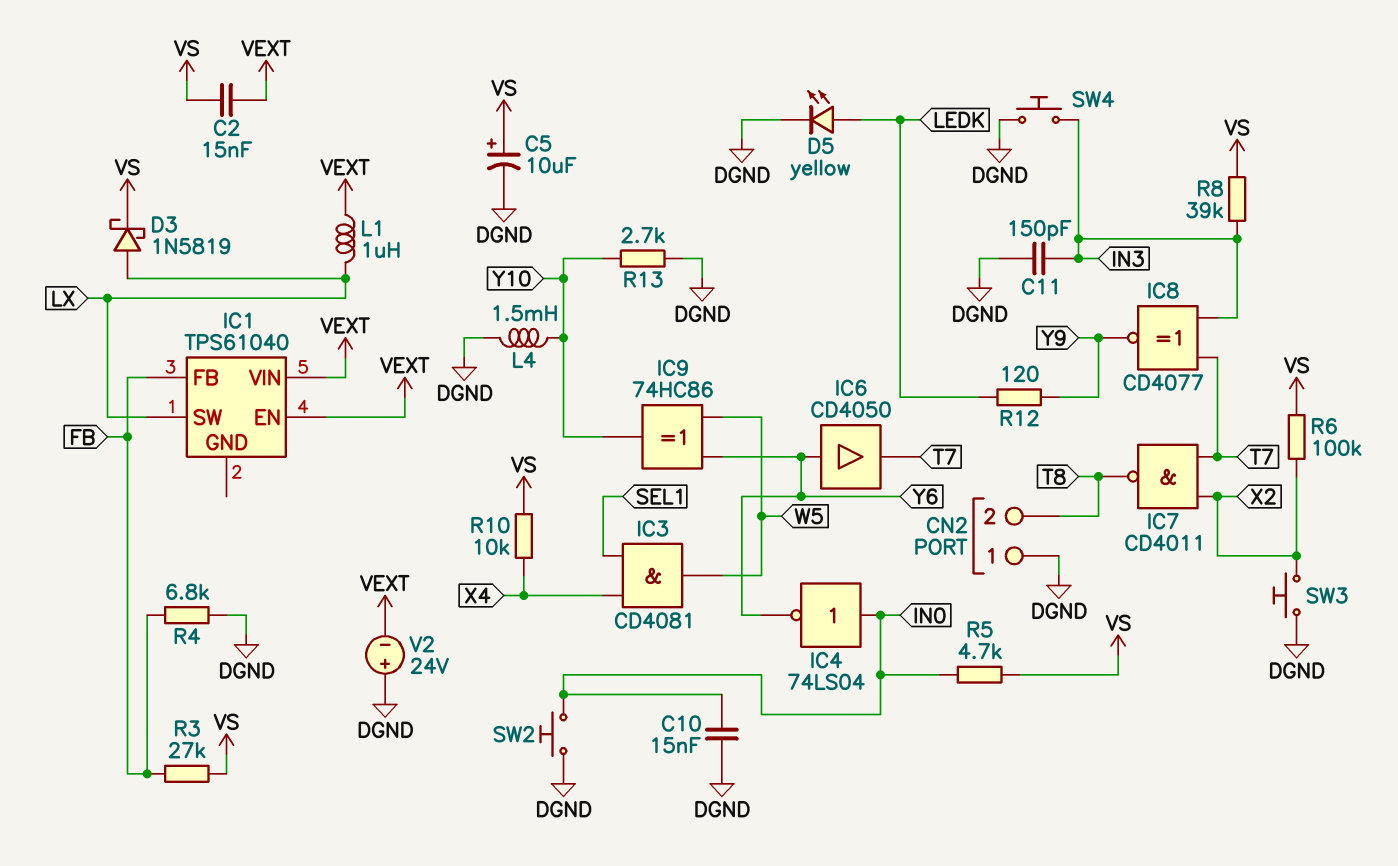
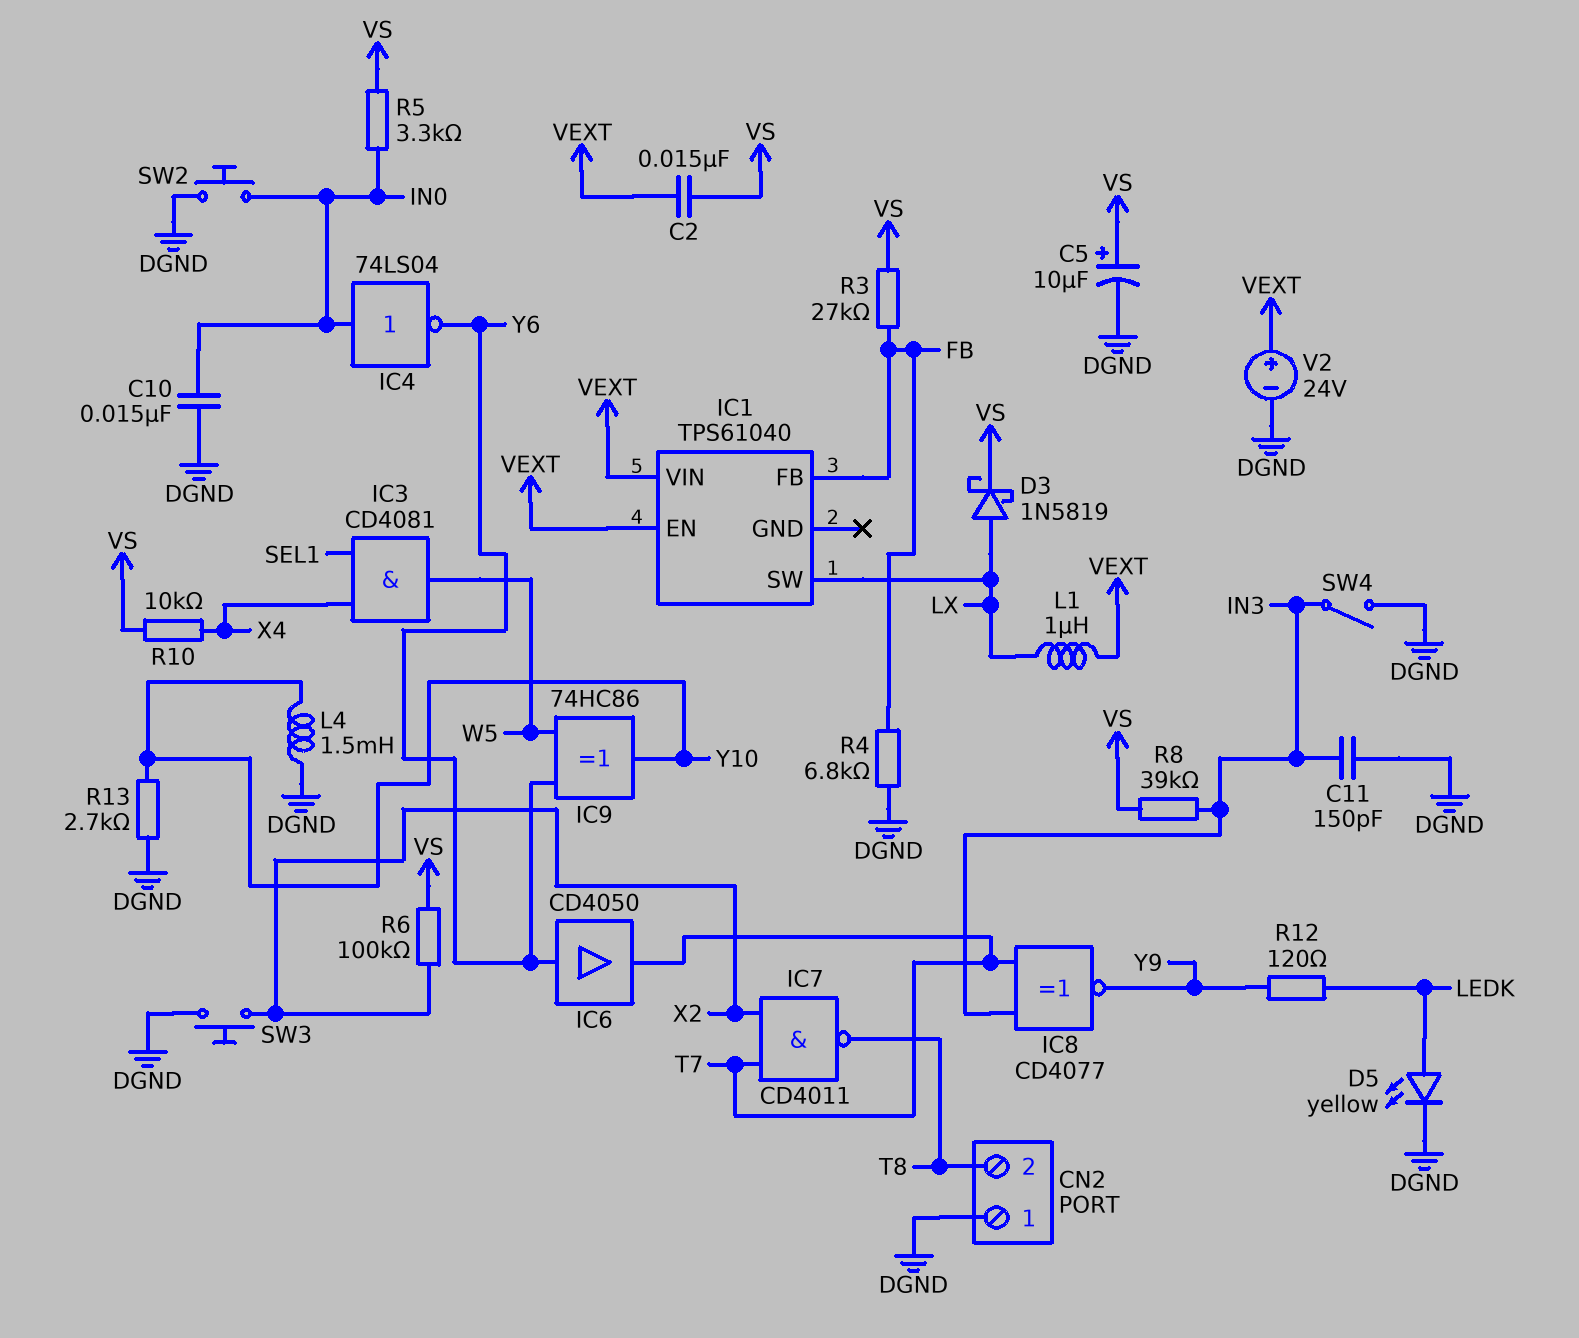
R5: 4.7k (IN0, VS) -> 3.3k (IN0, VS)
SW4: button (DGND, IN3) -> switch (DGND, IN3)
V2: 24V (plus DGND, minus VEXT) -> 24V (plus VEXT, minus DGND)

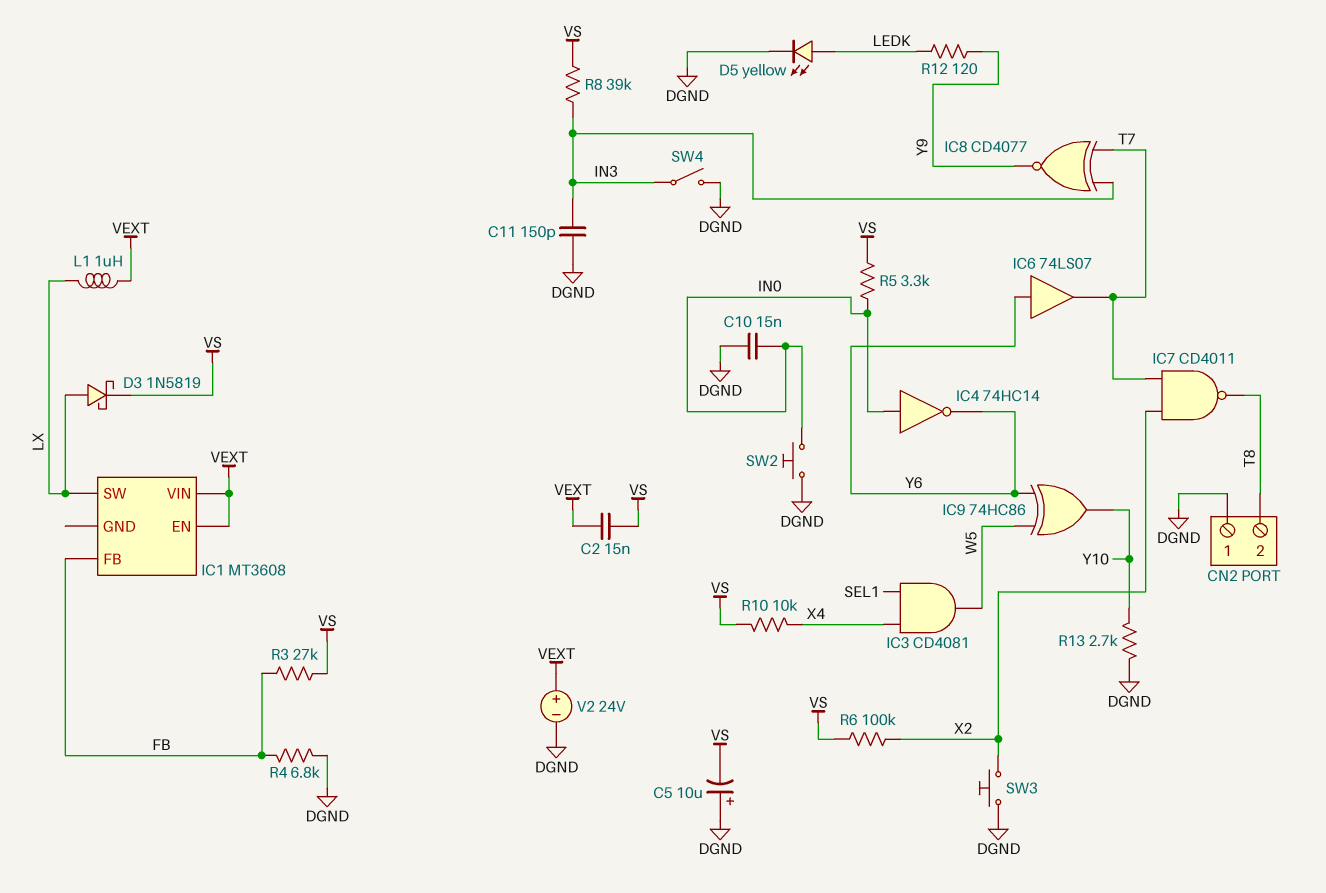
C5: 10uF (plus VS, minus DGND) -> 10uF (plus DGND, minus VS)
IC1: TPS61040 -> MT3608
IC4: NOT 74LS04 (in IN0, out Y6) -> NOT 74HC14 (in IN0, out Y6)
IC6: buffer CD4050 (in Y6, out T7) -> buffer 74LS07 (in Y6, out T7)
L4: 1.5mH (DGND, Y10) -> none

